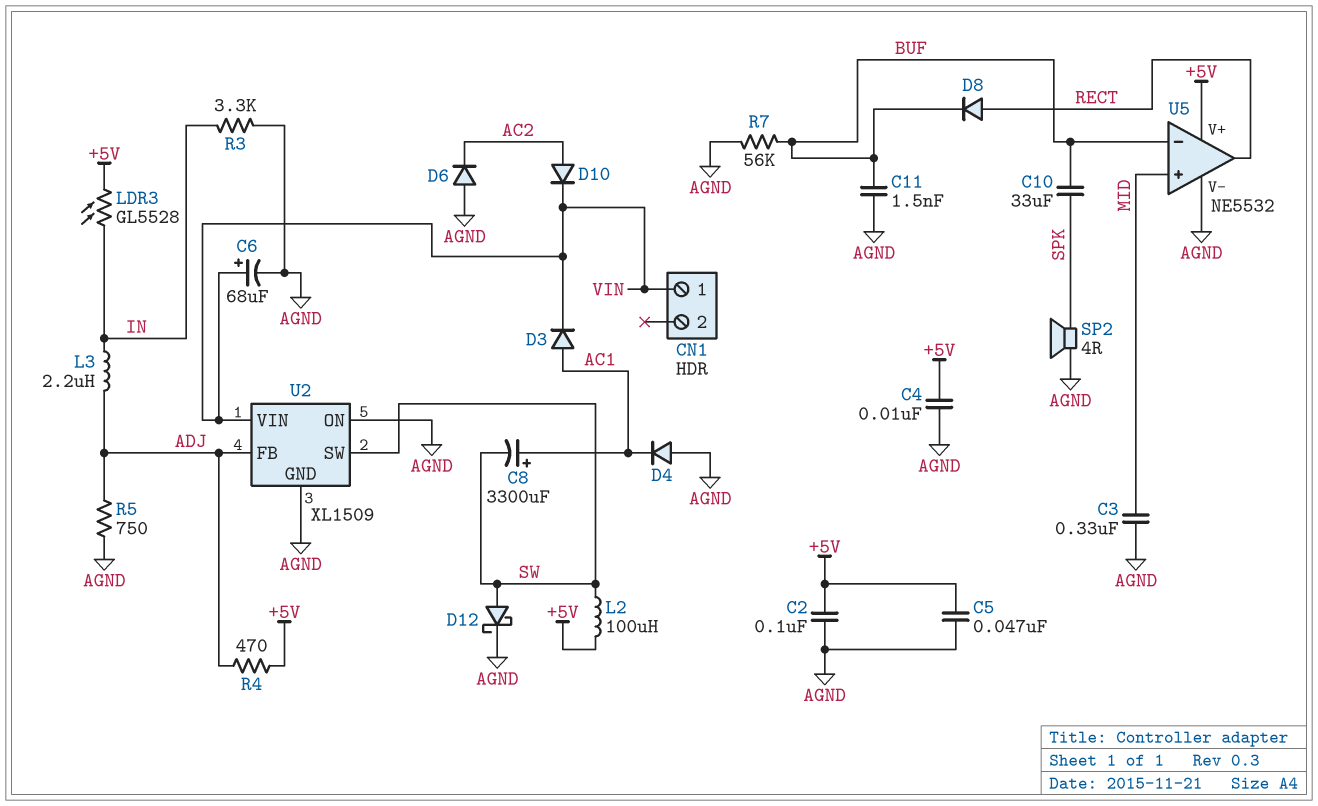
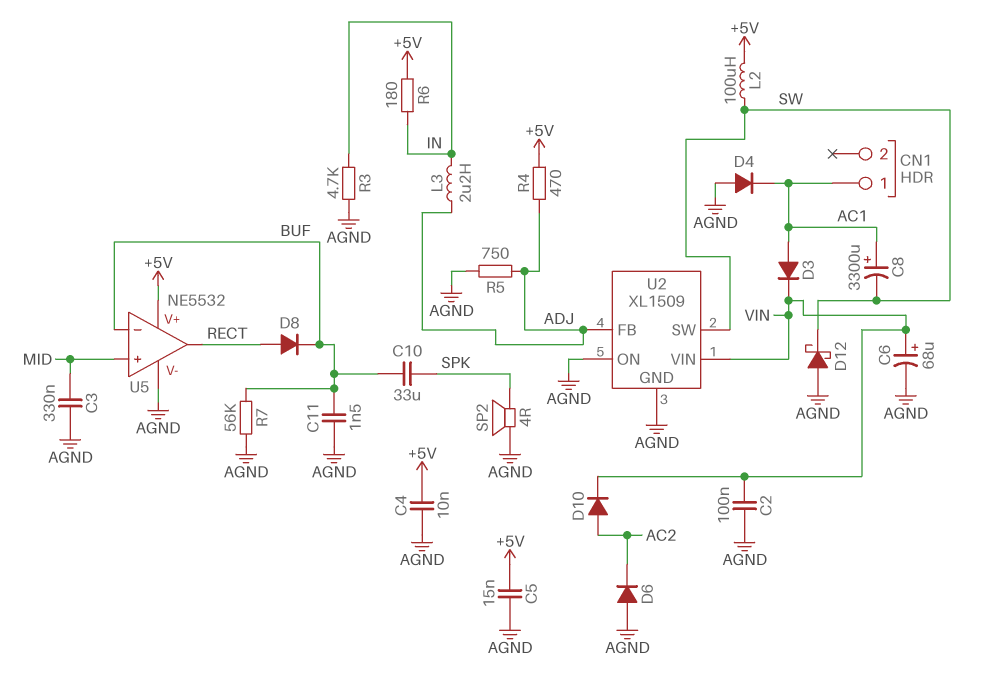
C2: 100nF (+5V, AGND) -> 100nF (AGND, VIN)
C5: 47nF (+5V, AGND) -> 15nF (+5V, AGND)
CN1 pin 1: VIN -> AC1
D12: schottky (A SW, K AGND) -> schottky (A AGND, K SW)
LDR3: GL5528 (+5V, IN) -> none
R3: 3.3k (AGND, IN) -> 4.7k (AGND, IN)
R6: none -> 180 (+5V, IN)

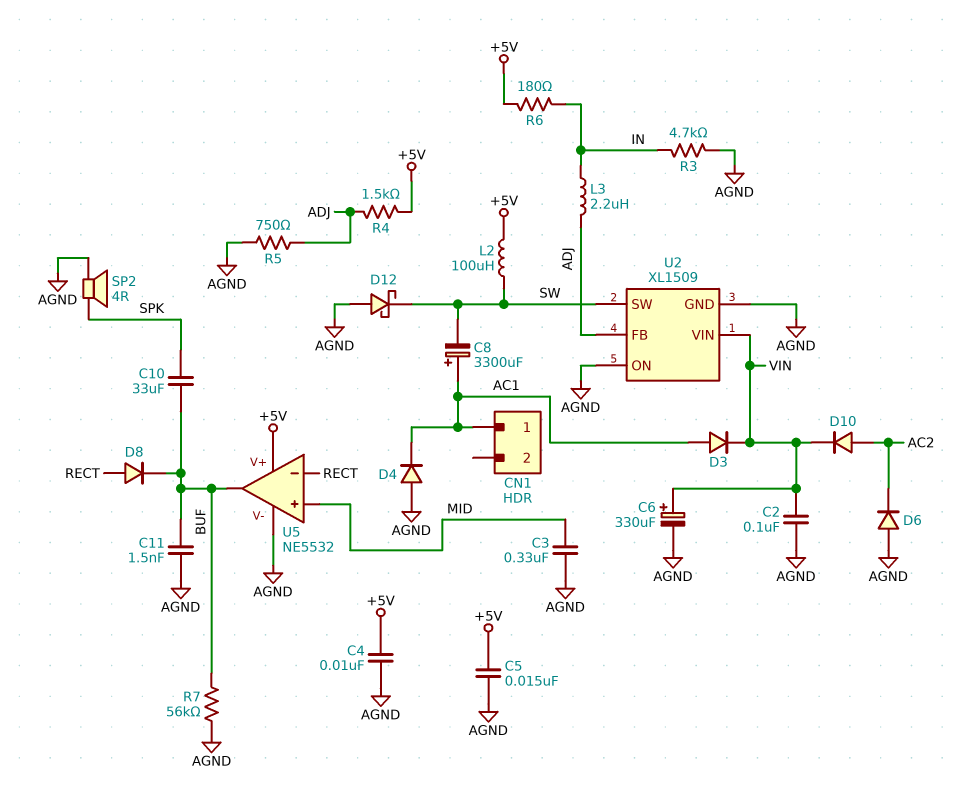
C6: 68uF (plus VIN, minus AGND) -> 330uF (plus VIN, minus AGND)
R4: 470 (+5V, ADJ) -> 1.5k (+5V, ADJ)
U5 pin in-: BUF -> RECT
U5 pin out: RECT -> BUF

